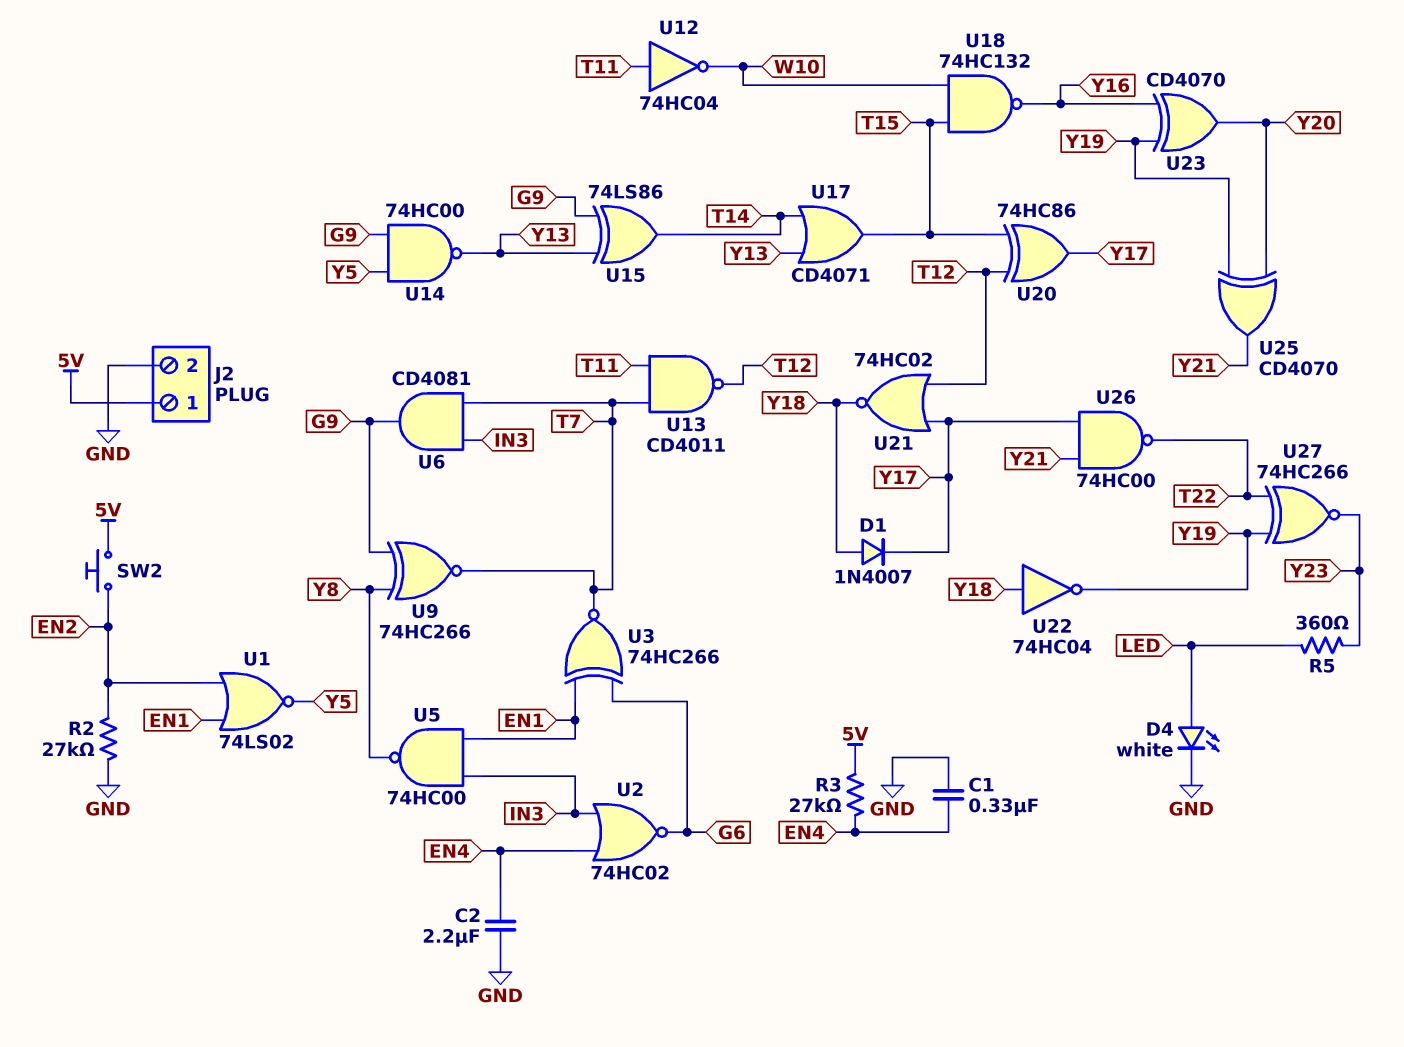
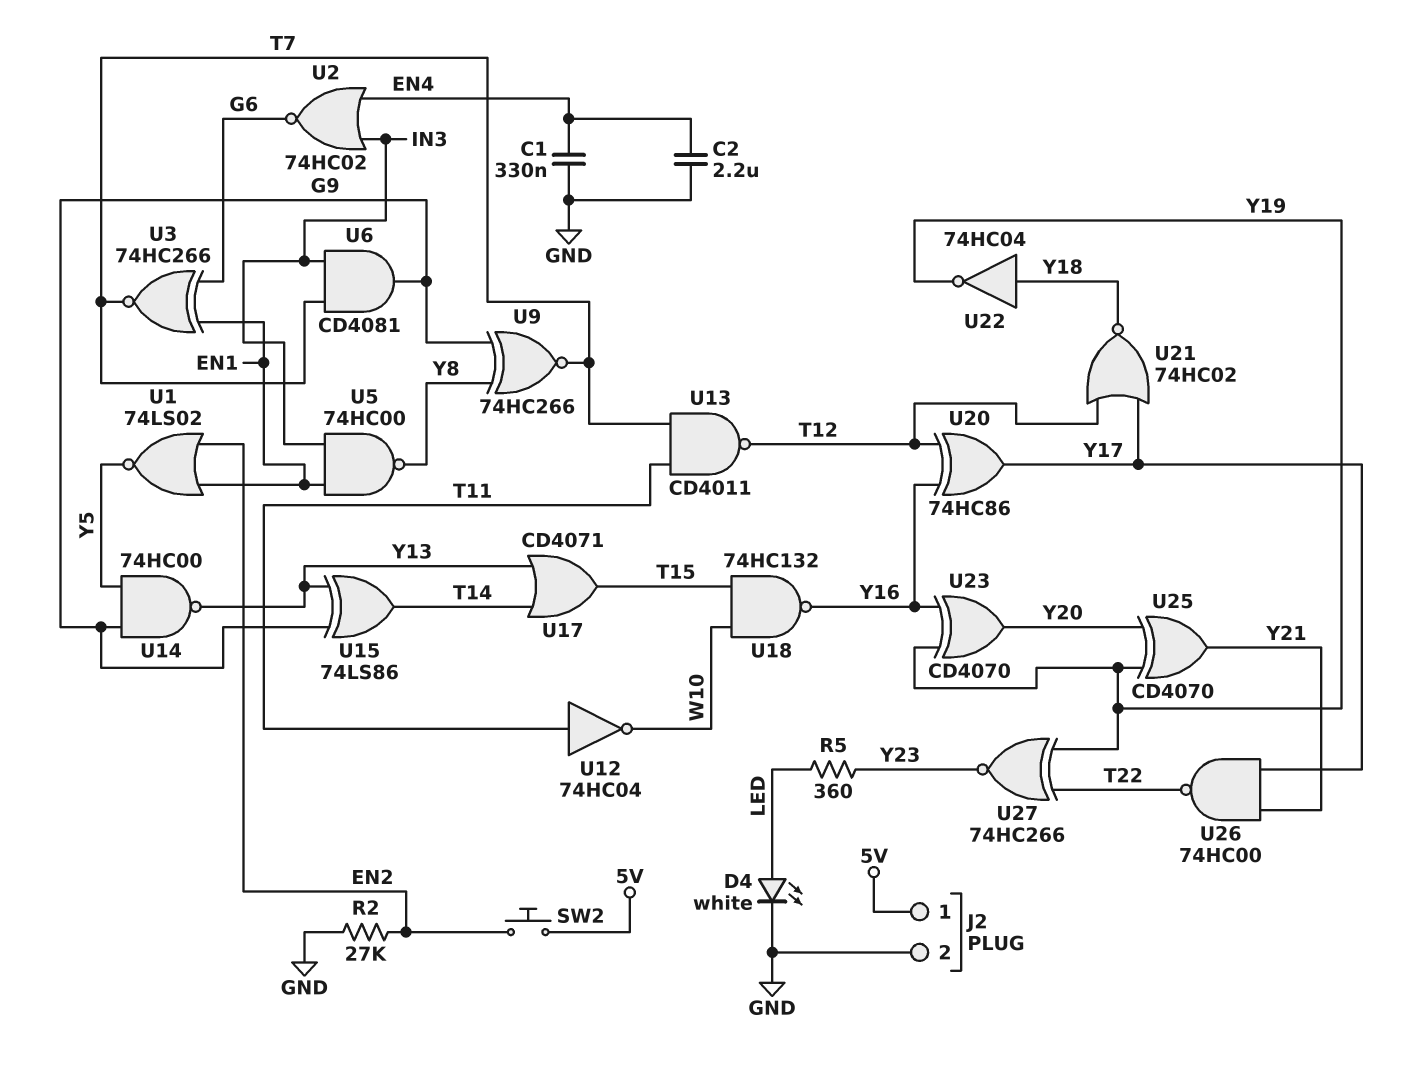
D1: diode 1N4007 (A Y18, K Y17) -> none
R3: 27k (5V, EN4) -> none
U20: XOR 74HC86 (in T12, in T15, out Y17) -> XOR 74HC86 (in T12, in Y16, out Y17)

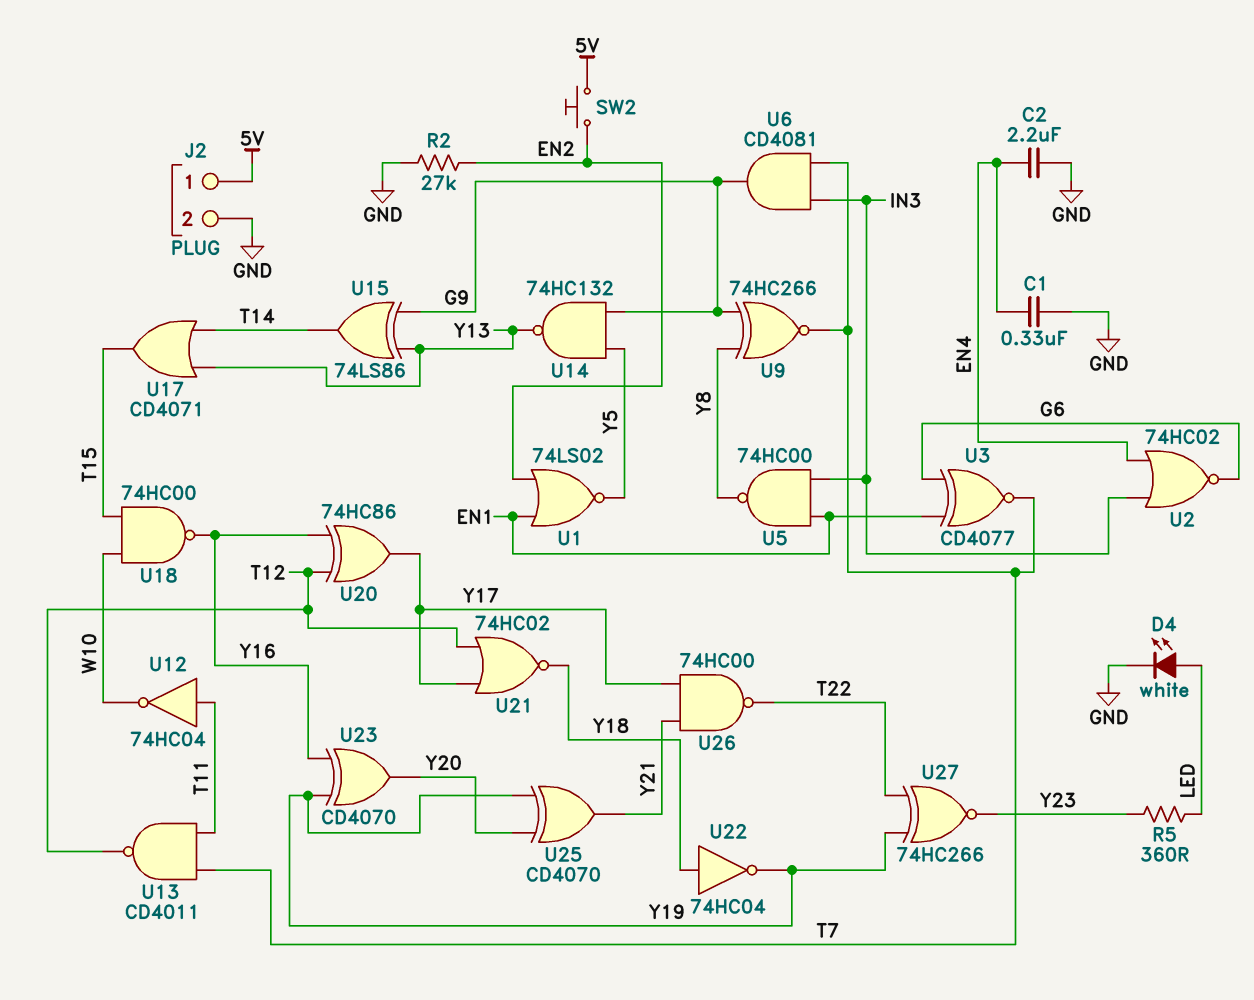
U3: XNOR 74HC266 (in EN1, in G6, out T7) -> XNOR CD4077 (in EN1, in G6, out T7)
U14: NAND 74HC00 (in G9, in Y5, out Y13) -> NAND 74HC132 (in G9, in Y5, out Y13)
U18: NAND 74HC132 (in T15, in W10, out Y16) -> NAND 74HC00 (in T15, in W10, out Y16)

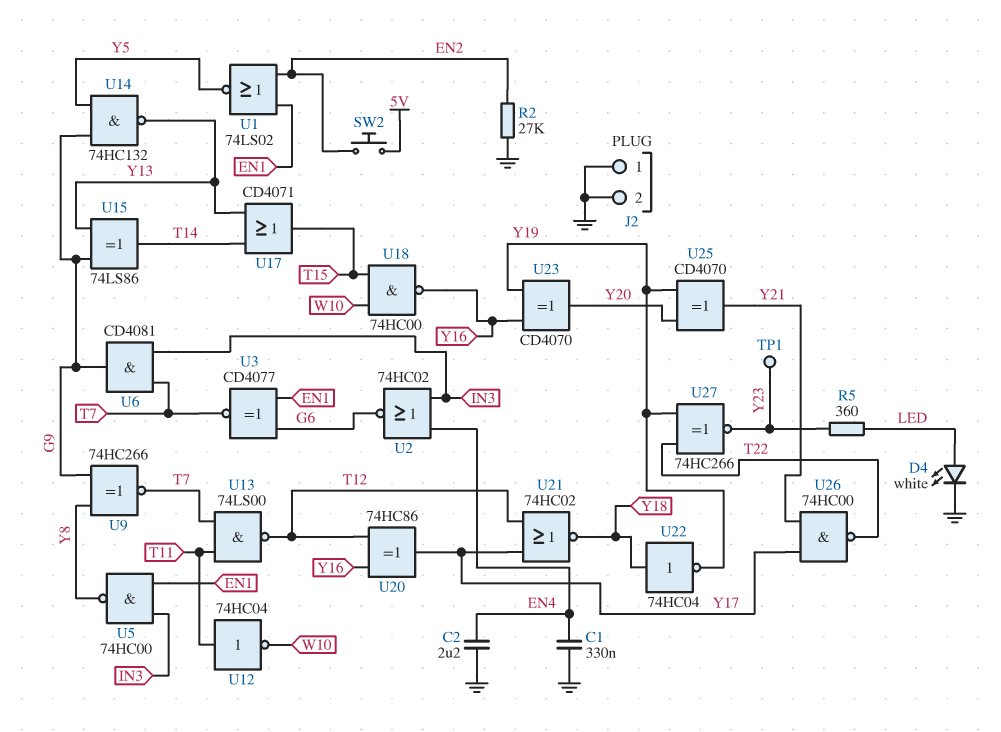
J2 pin 1: 5V -> GND
TP1: none -> test point (Y23)
U13: NAND CD4011 (in T7, in T11, out T12) -> NAND 74LS00 (in T7, in T11, out T12)

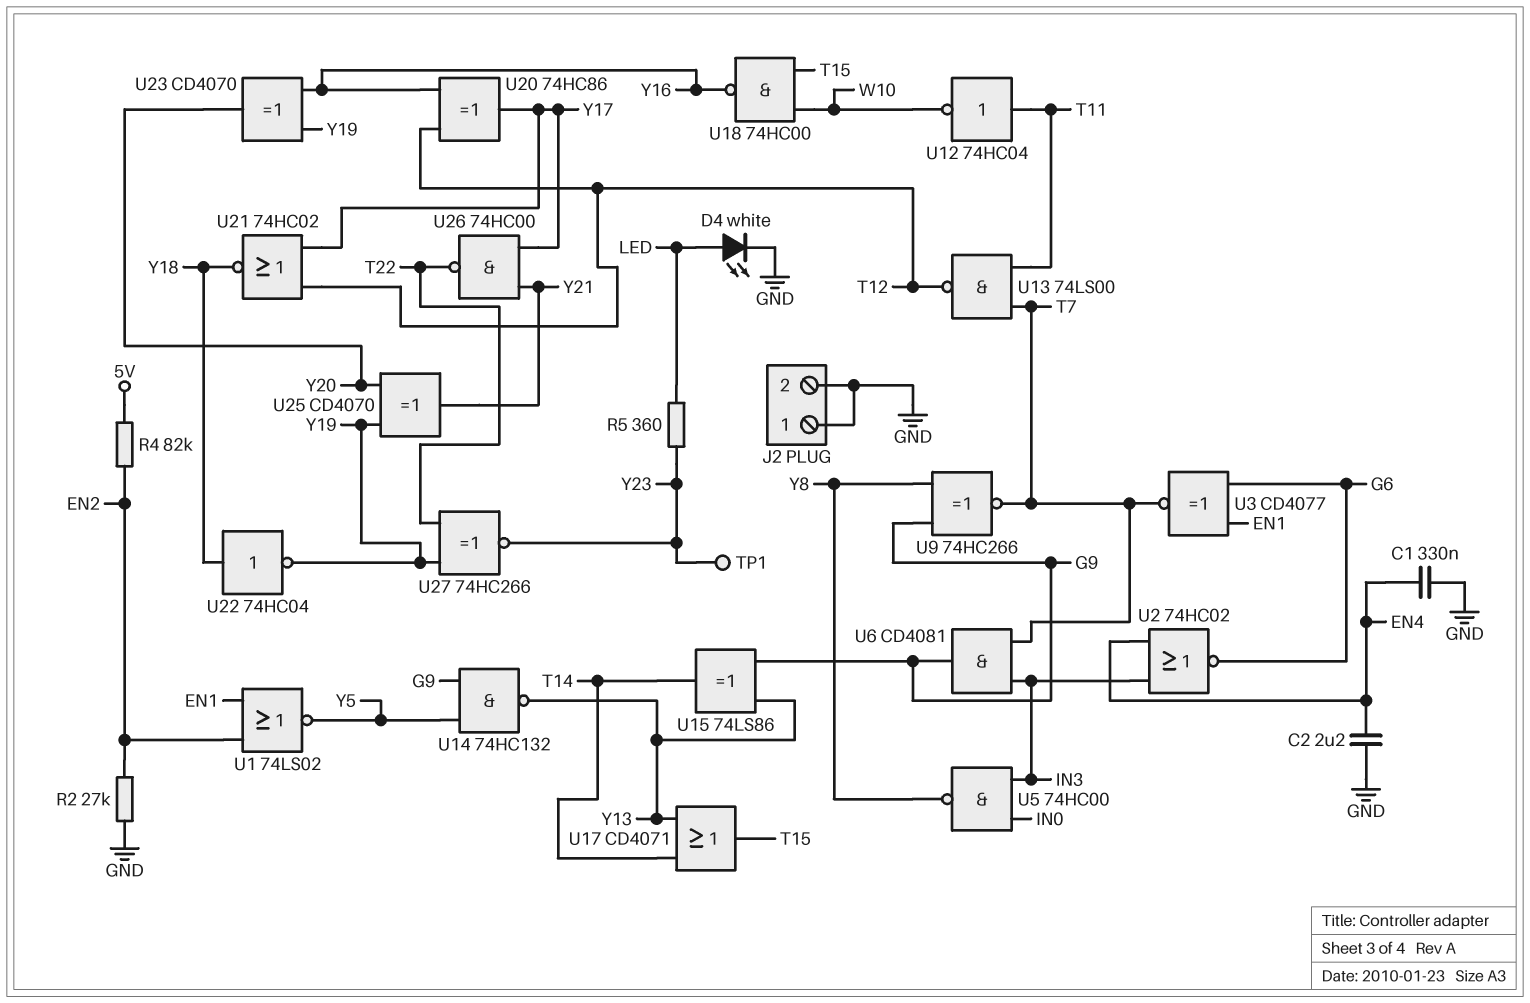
R4: none -> 82k (5V, EN2)
SW2: button (5V, EN2) -> none
U5: NAND 74HC00 (in EN1, in IN3, out Y8) -> NAND 74HC00 (in IN0, in IN3, out Y8)

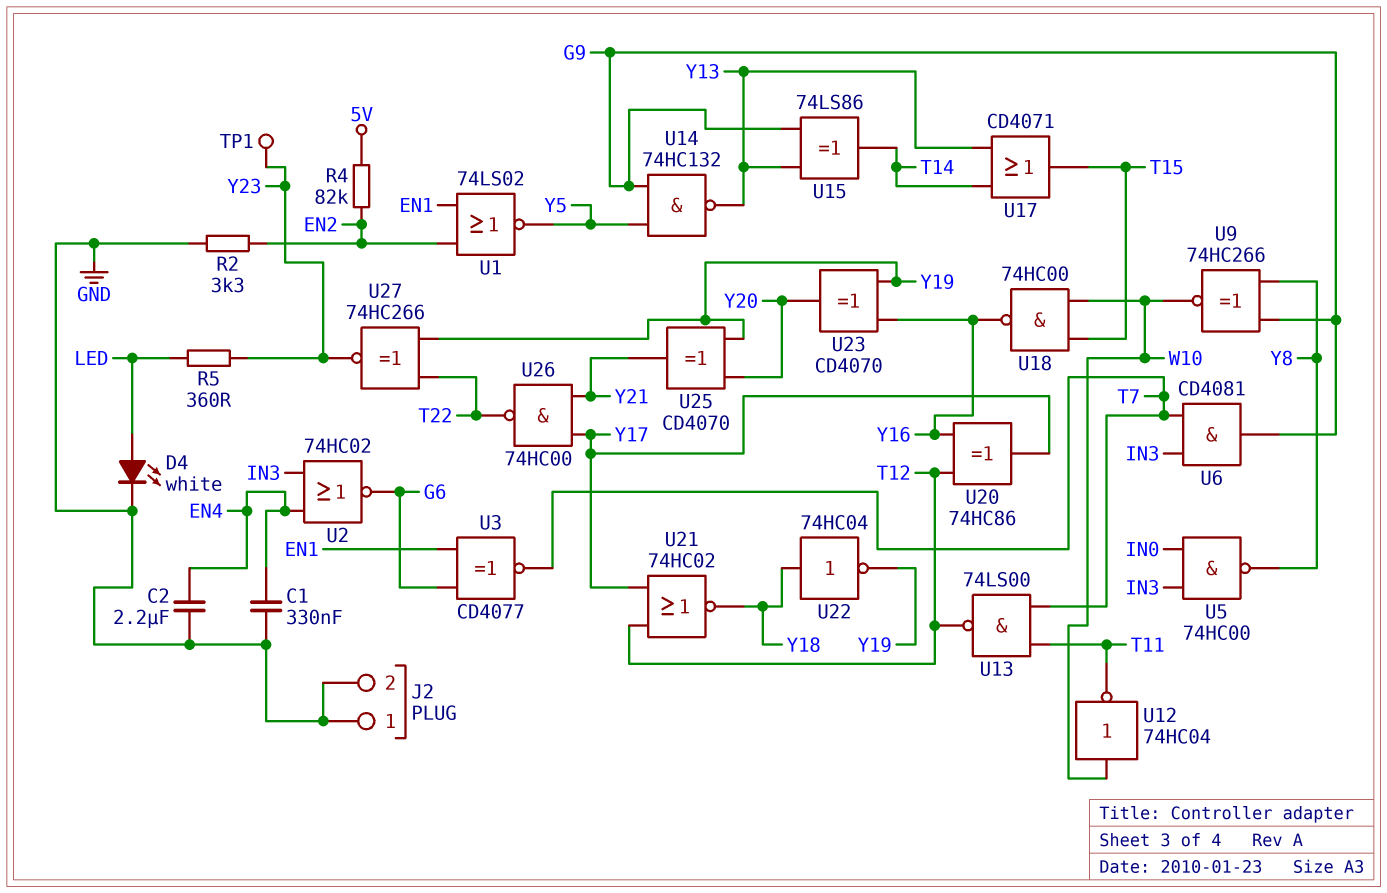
R2: 27k (EN2, GND) -> 3.3k (EN2, GND)
U9: XNOR 74HC266 (in G9, in Y8, out T7) -> XNOR 74HC266 (in G9, in Y8, out W10)
U12: NOT 74HC04 (in T11, out W10) -> NOT 74HC04 (in W10, out T11)

